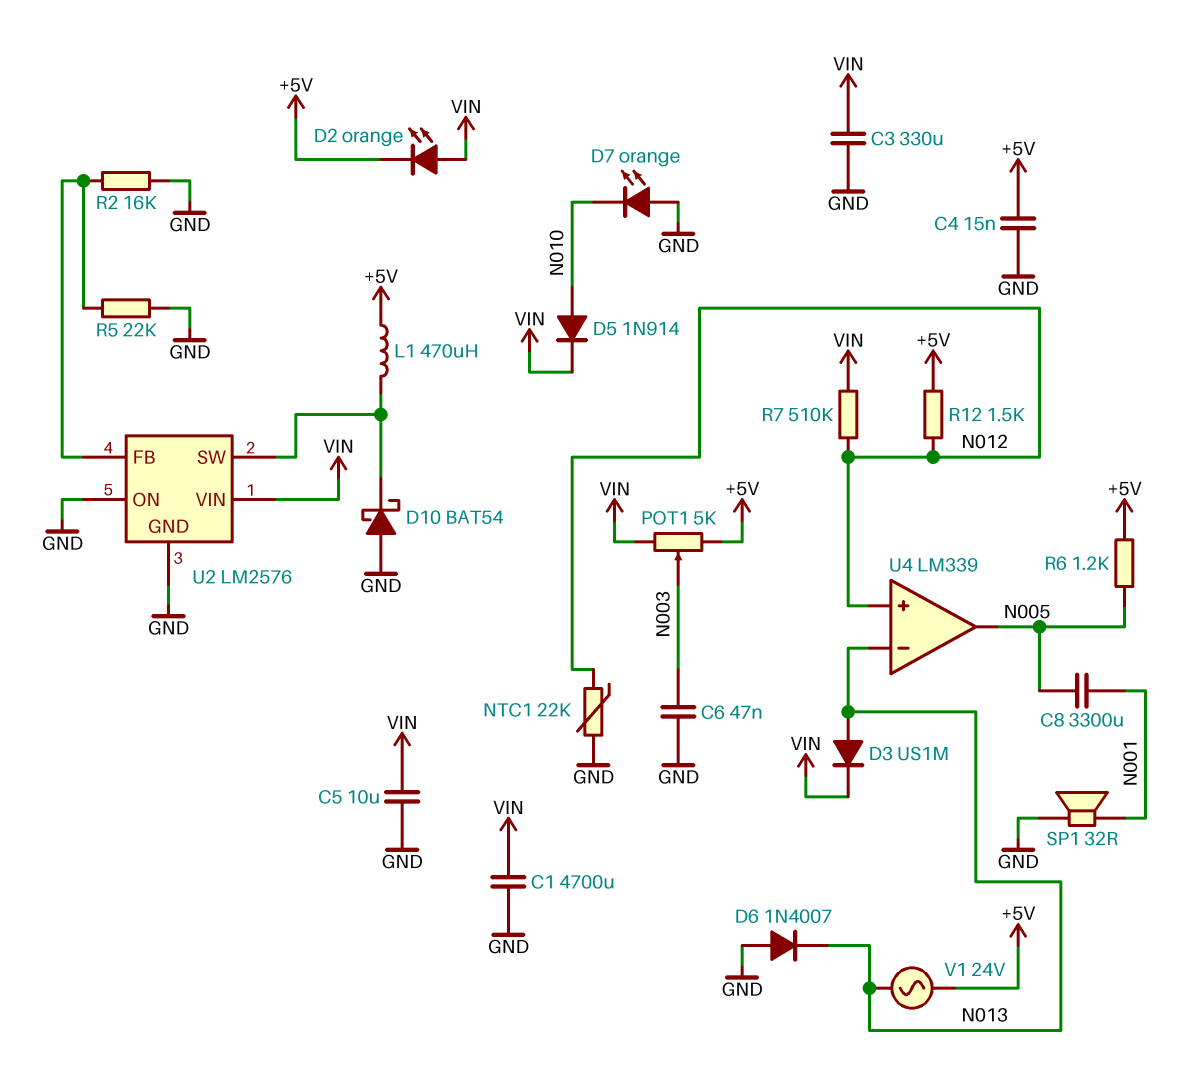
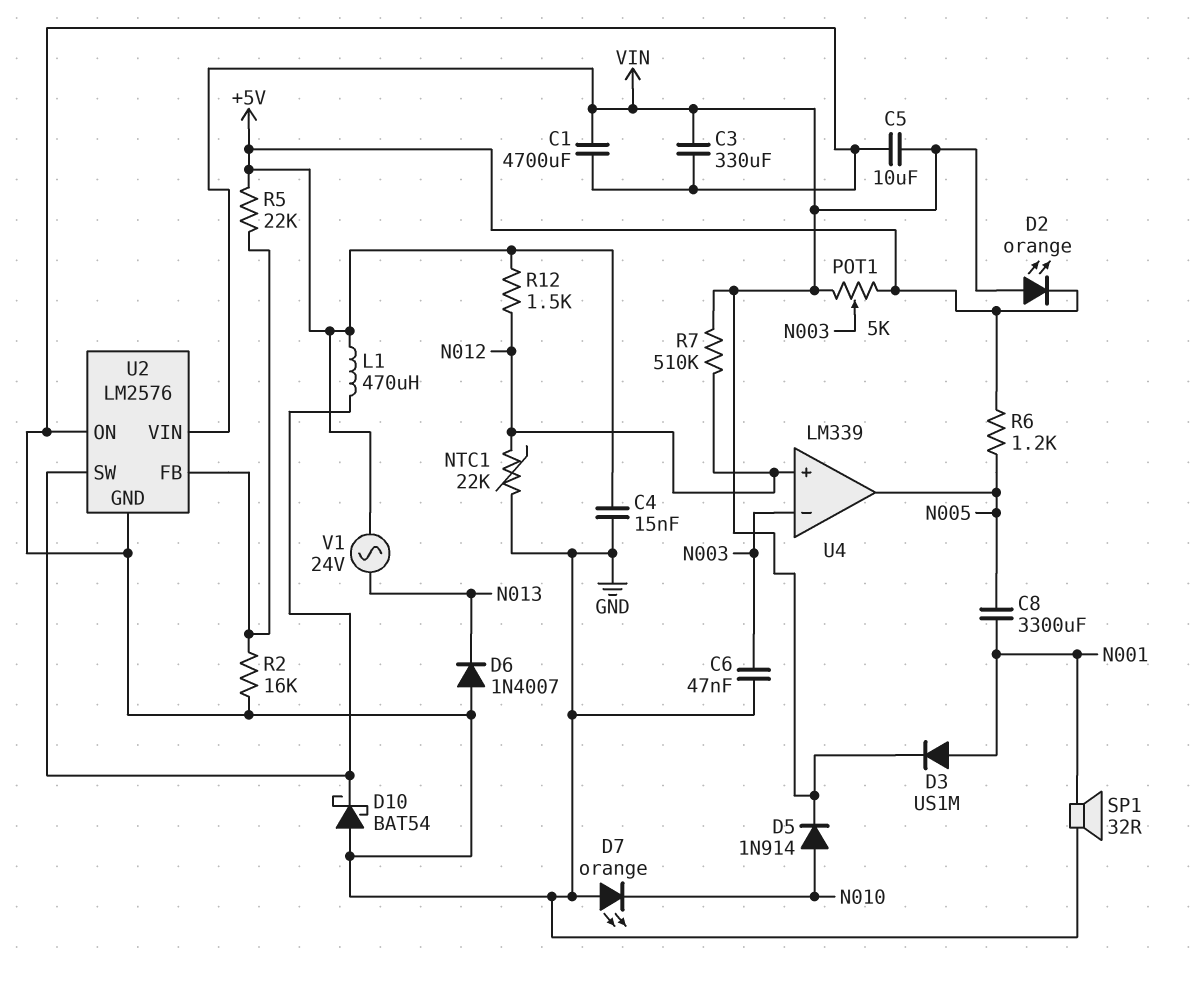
D3: diode US1M (A N013, K VIN) -> diode US1M (A N001, K VIN)
R5: 22k (GND, U2/FB) -> 22k (+5V, U2/FB)
U4 pin in-: N013 -> N003

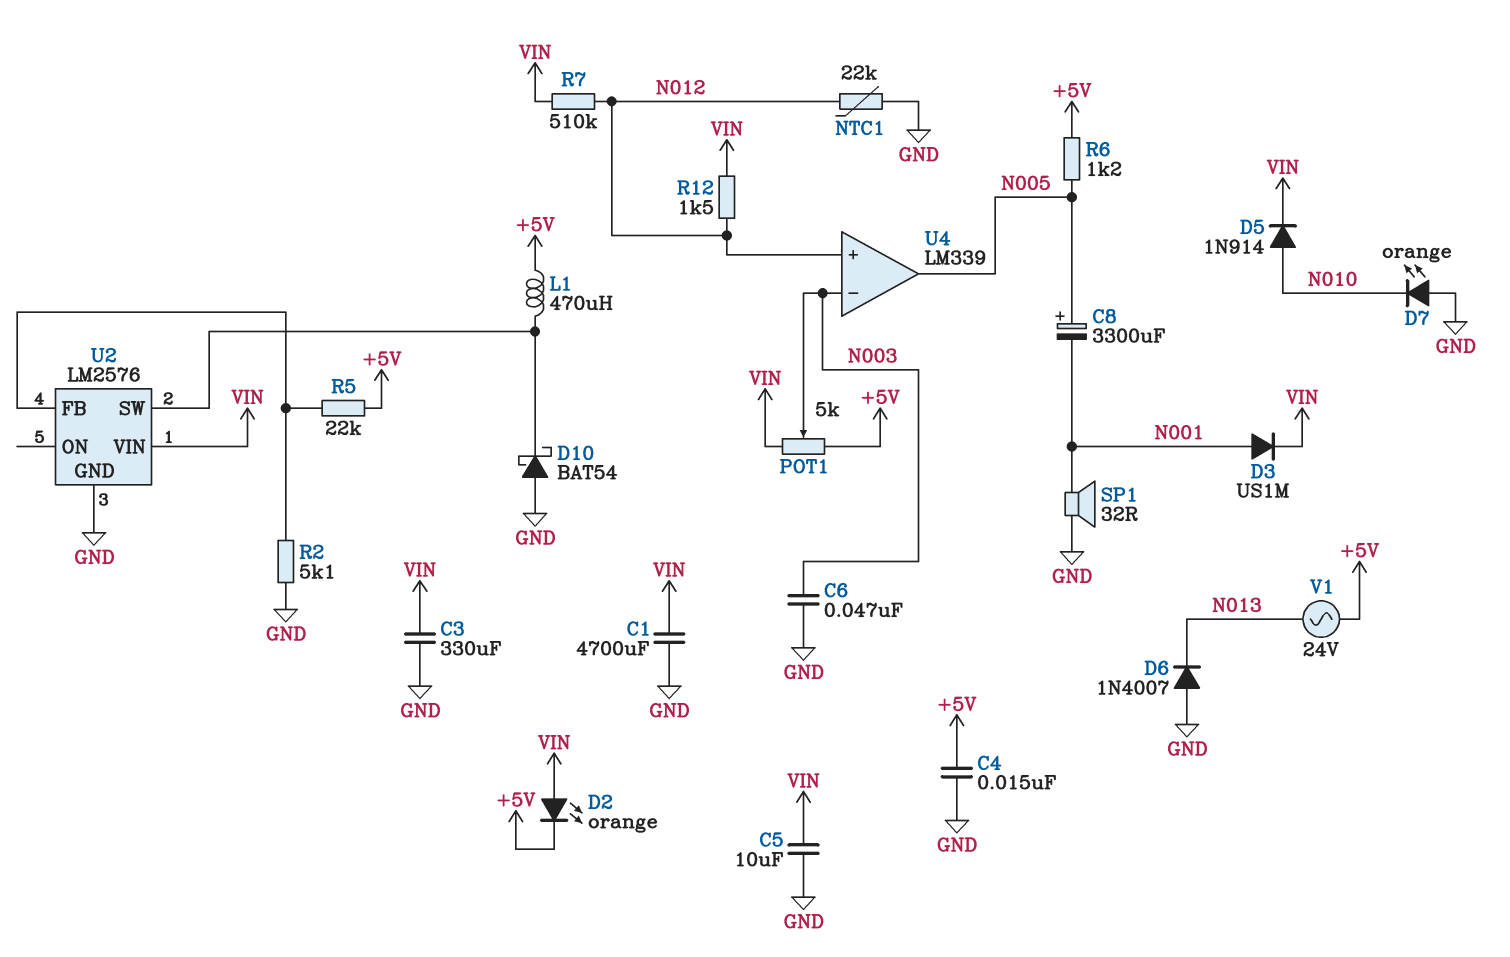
C8: 3300uF (N001, N005) -> 3300uF (plus N005, minus N001)
R2: 16k (GND, U2/FB) -> 5.1k (GND, U2/FB)
R12: 1.5k (+5V, N012) -> 1.5k (N012, VIN)
U2 pin ON: GND -> none

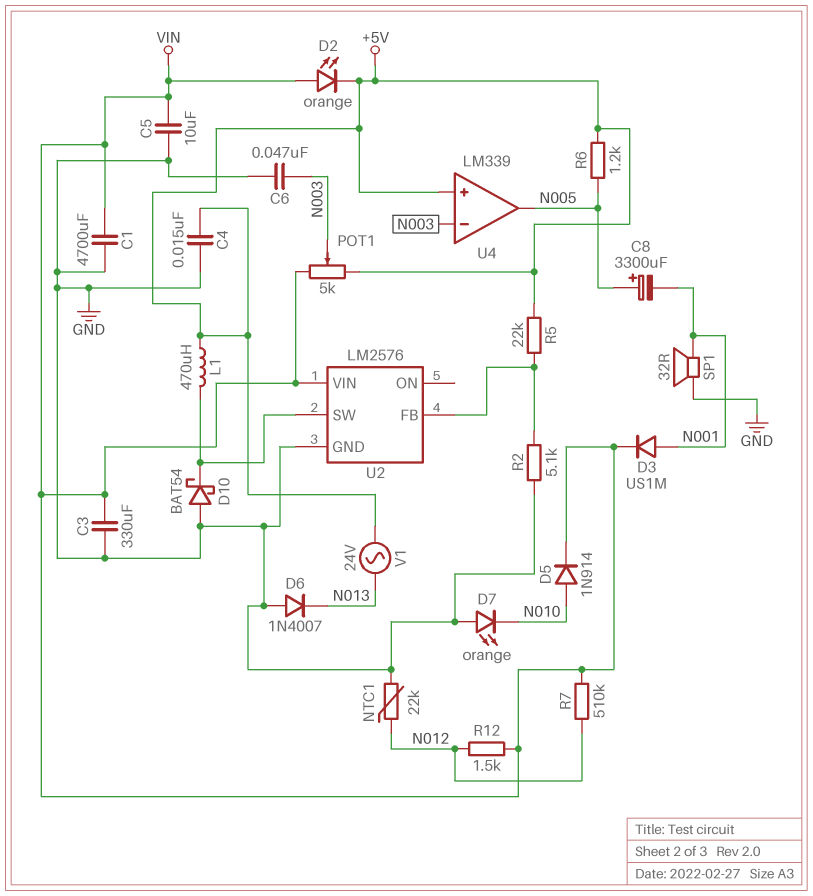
U4 pin in+: N012 -> +5V

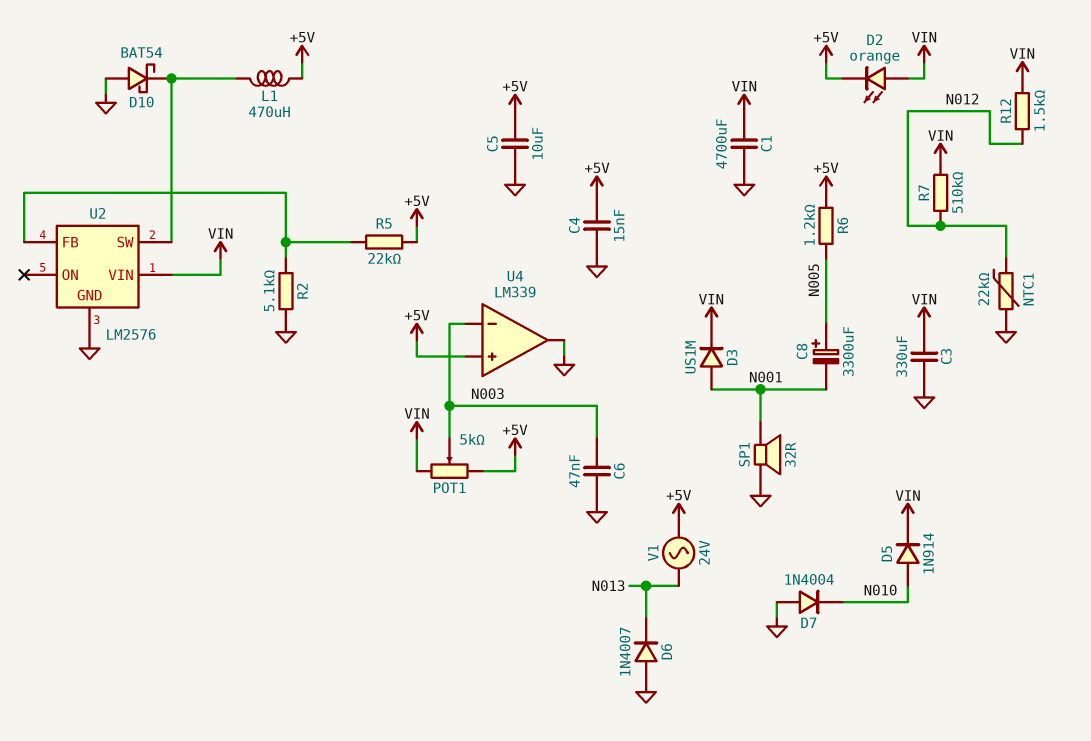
C5: 10uF (GND, VIN) -> 10uF (+5V, GND)
D7: LED orange (A GND, K N010) -> diode 1N4004 (A GND, K N010)
U4 pin out: N005 -> GND

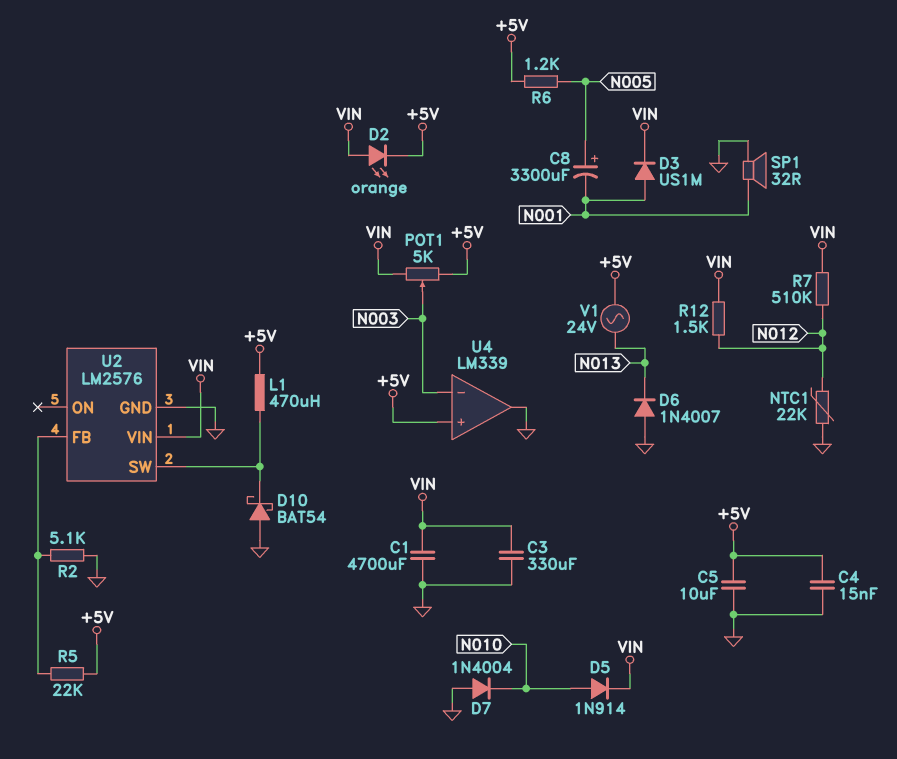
C6: 47nF (GND, N003) -> none

